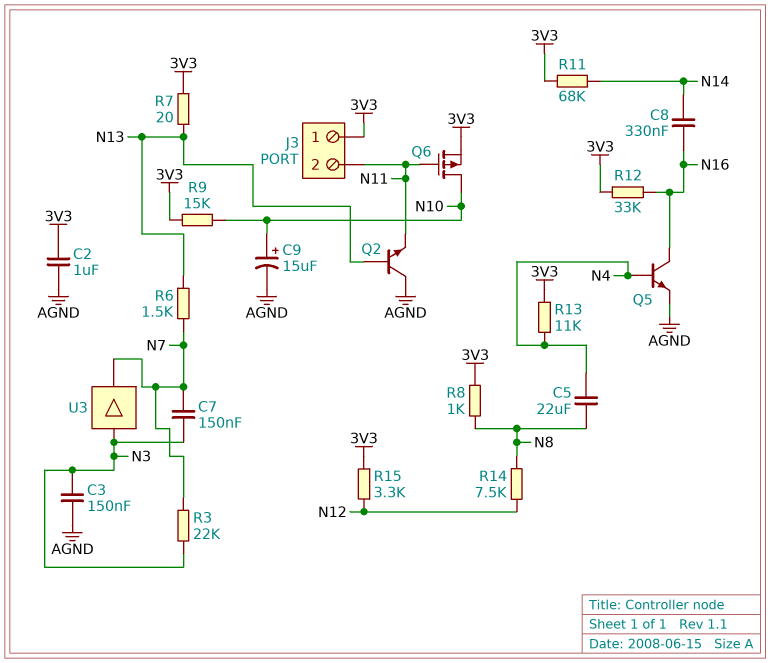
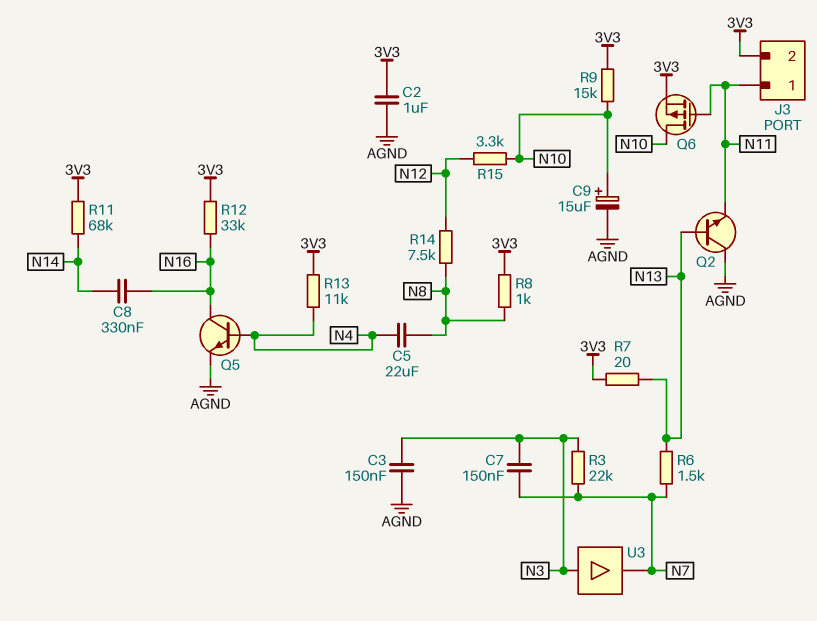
J3 pin 1: 3V3 -> N11
J3 pin 2: N11 -> 3V3
R15: 3.3k (3V3, N12) -> 3.3k (N10, N12)

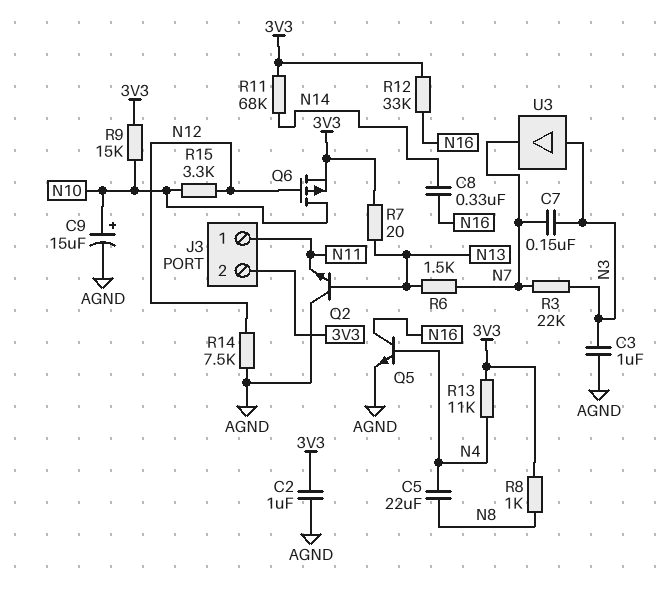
C3: 150nF (AGND, N3) -> 1uF (AGND, N3)
Q6: PMOS (G N11, D N10, S 3V3) -> PMOS (G N12, D N10, S 3V3)
R14: 7.5k (N8, N12) -> 7.5k (AGND, N12)

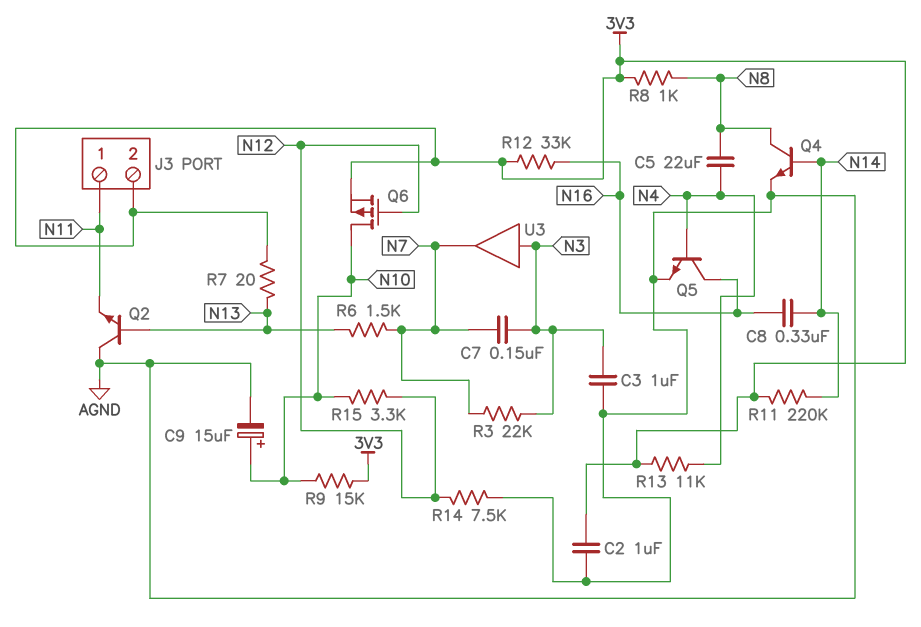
Q4: none -> NPN (B N14, C N8, E AGND)
R11: 68k (3V3, N14) -> 220k (3V3, N14)

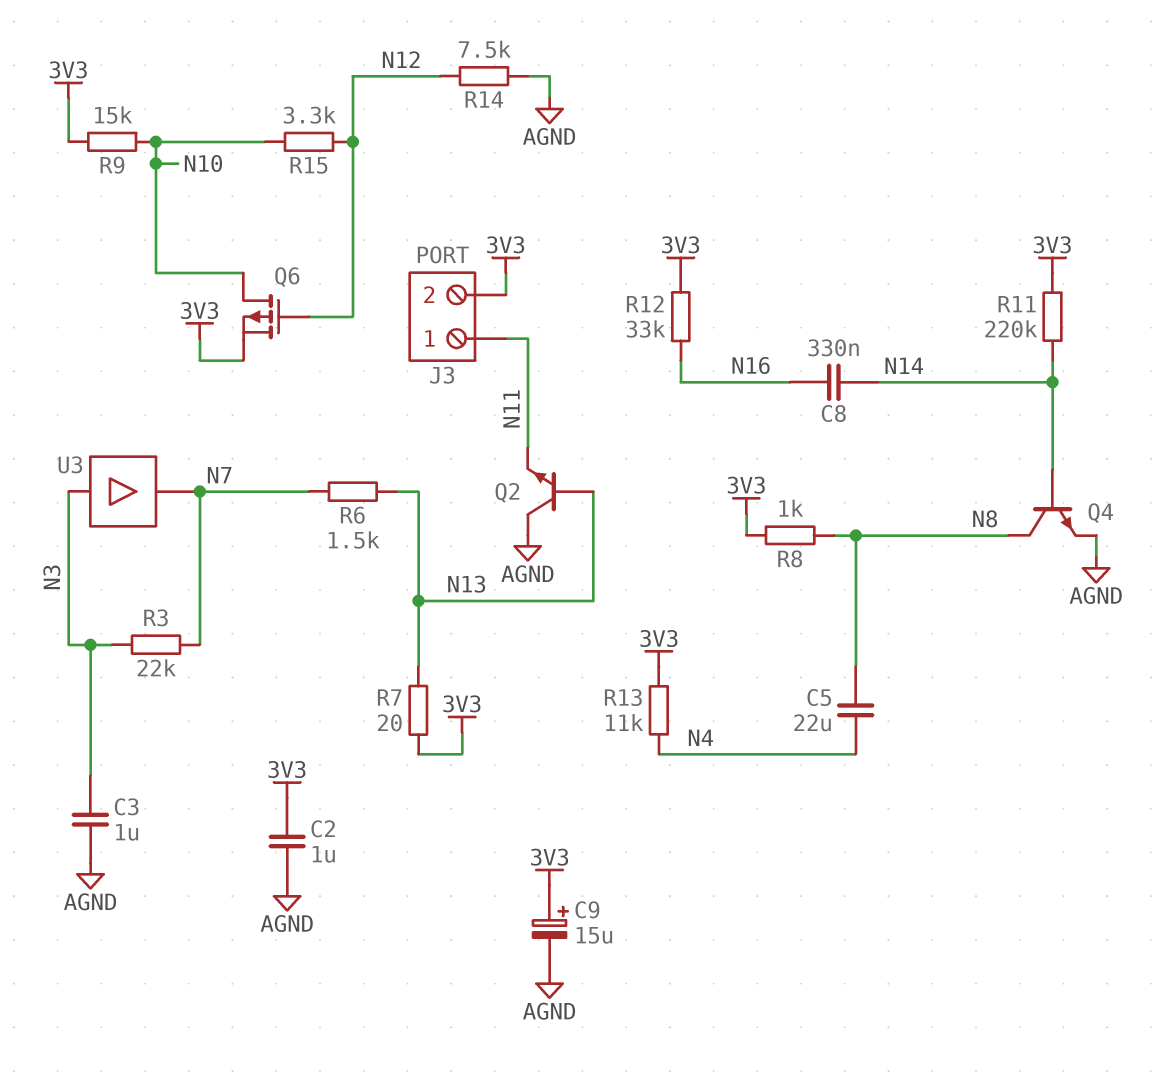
C7: 150nF (N3, N7) -> none
C9: 15uF (plus N10, minus AGND) -> 15uF (plus 3V3, minus AGND)
Q5: NPN (B N4, C N16, E AGND) -> none

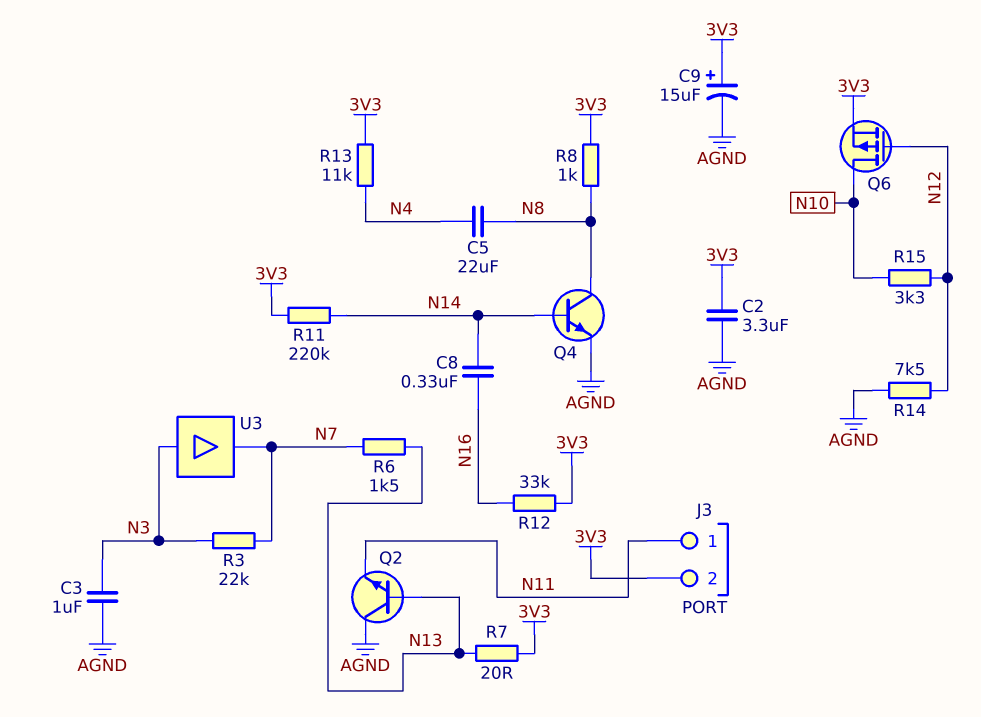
C2: 1uF (3V3, AGND) -> 3.3uF (3V3, AGND)
R9: 15k (3V3, N10) -> none

